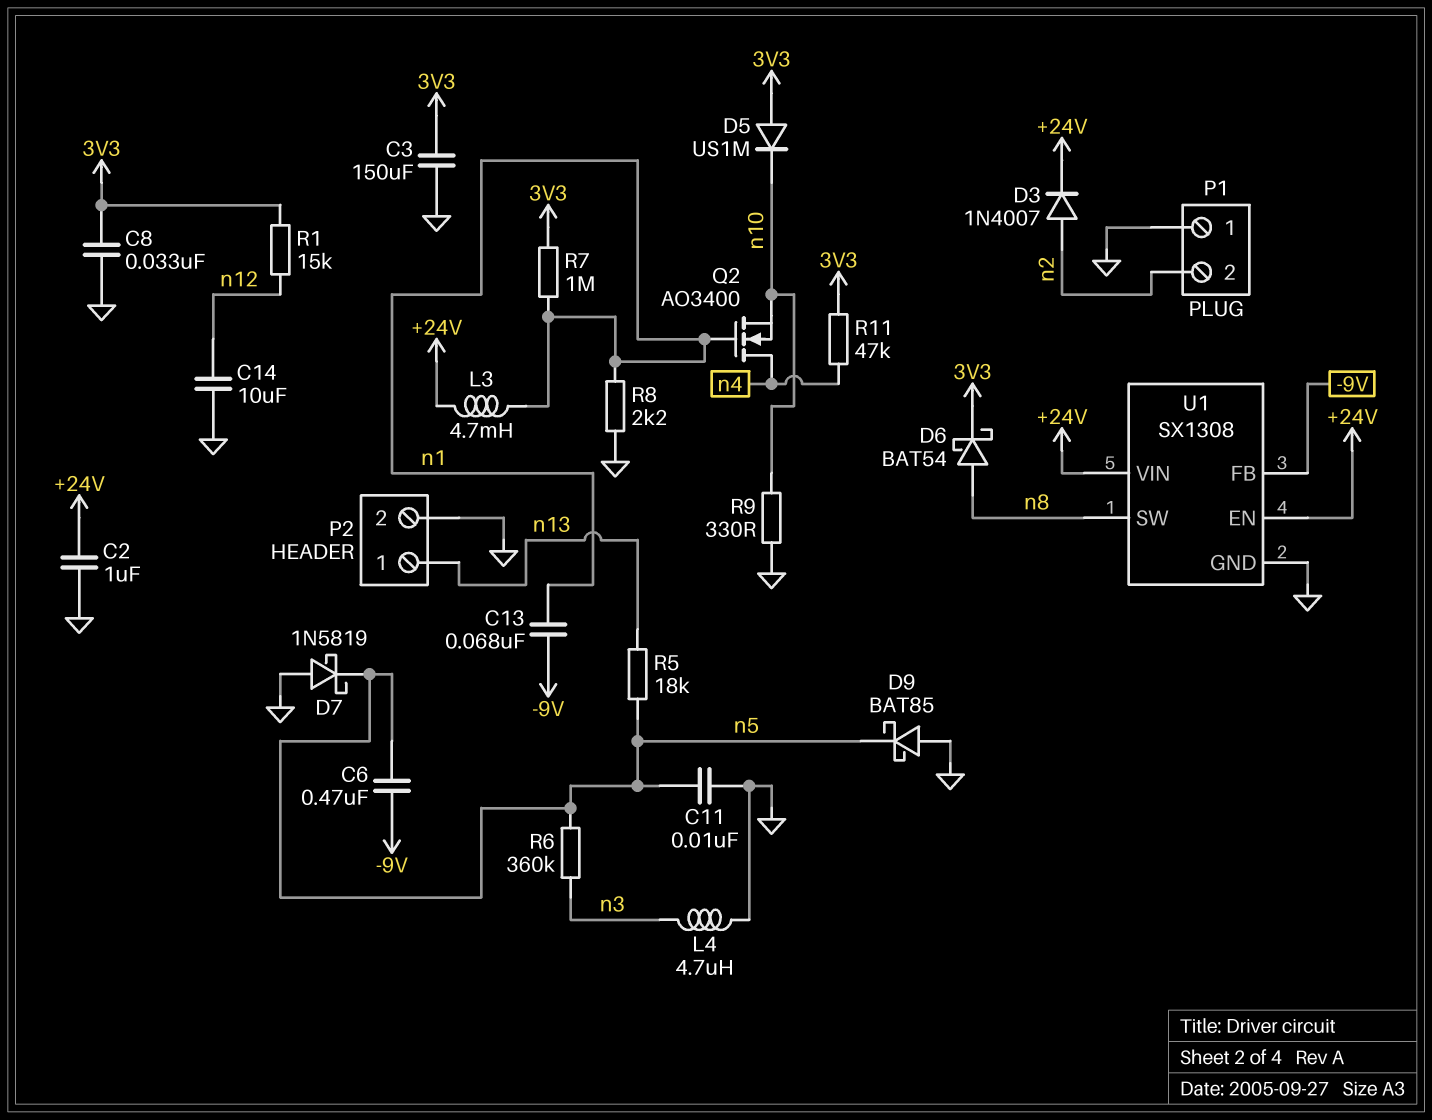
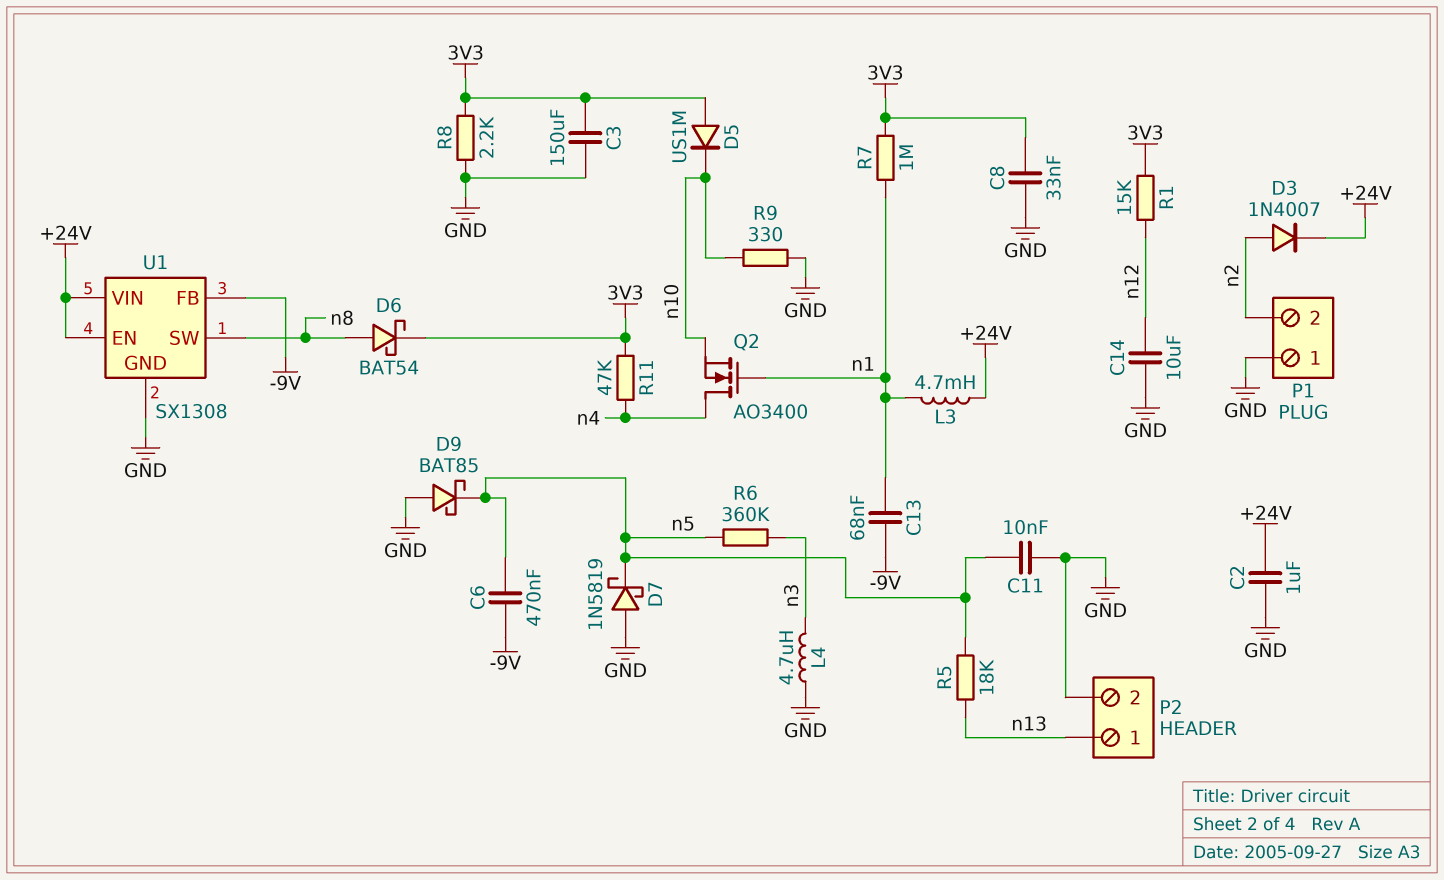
R8: 2.2k (GND, n1) -> 2.2k (3V3, GND)

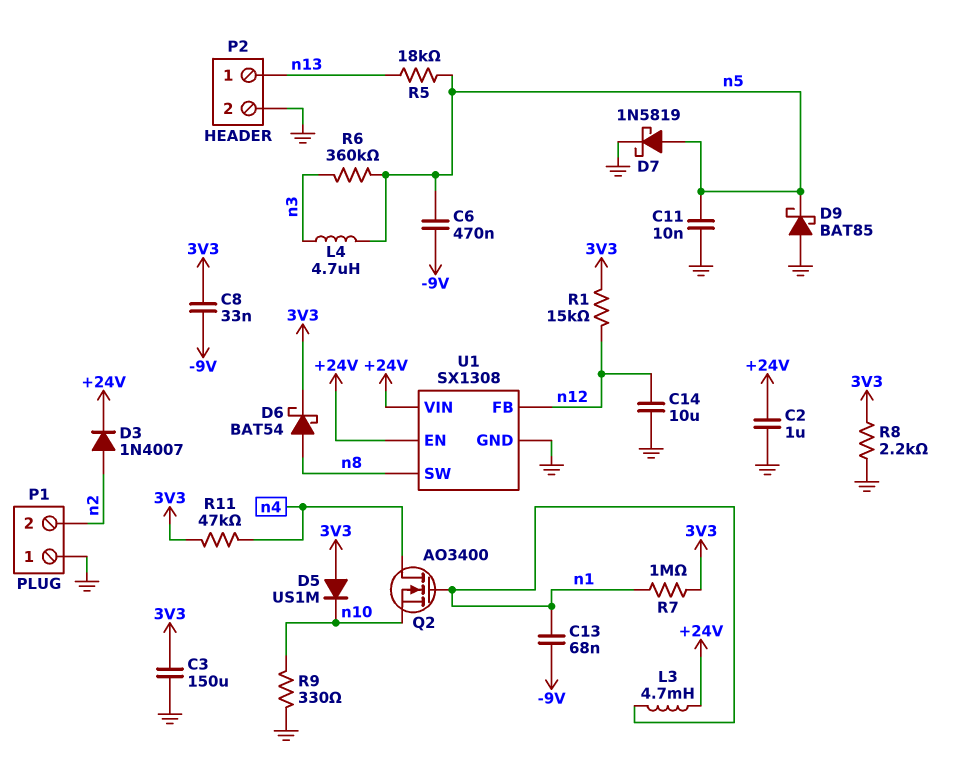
C8: 33nF (3V3, GND) -> 33nF (-9V, 3V3)
D7: schottky 1N5819 (A GND, K n5) -> schottky 1N5819 (A n5, K GND)
L4: 4.7uH (GND, n3) -> 4.7uH (n3, n5)
U1 pin FB: -9V -> n12

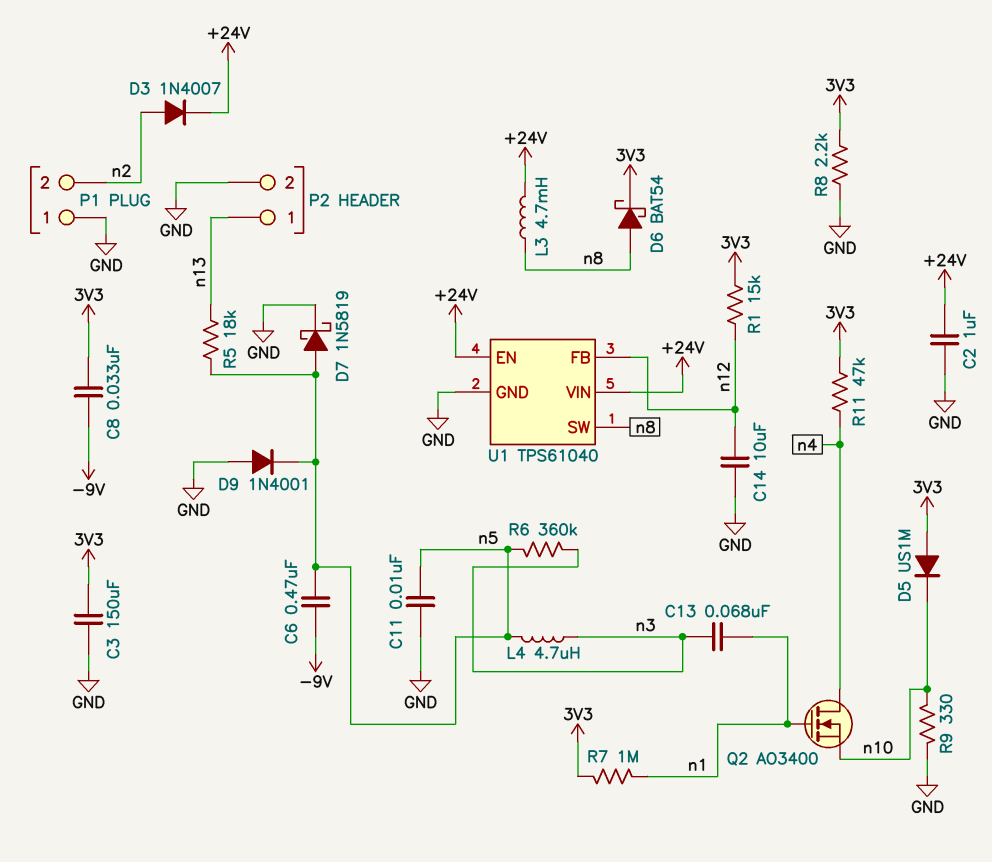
C13: 68nF (-9V, n1) -> 68nF (n1, n3)
D9: schottky BAT85 (A GND, K n5) -> diode 1N4001 (A GND, K n5)
L3: 4.7mH (+24V, n1) -> 4.7mH (+24V, n8)
U1: SX1308 -> TPS61040

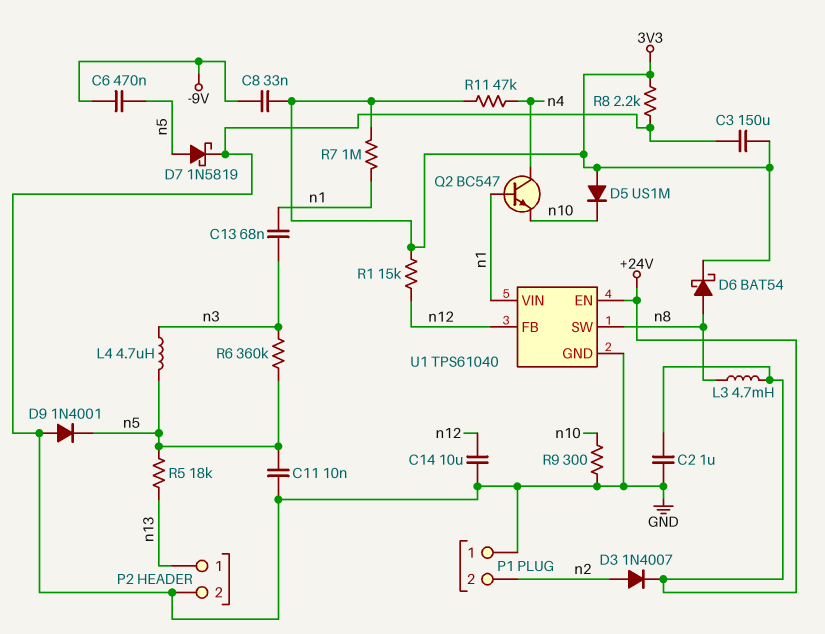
Q2: NMOS AO3400 (G n1, D n4, S n10) -> NPN BC547 (B n1, C n4, E n10)
R9: 330 (GND, n10) -> 300 (GND, n10)
U1 pin VIN: +24V -> n1

